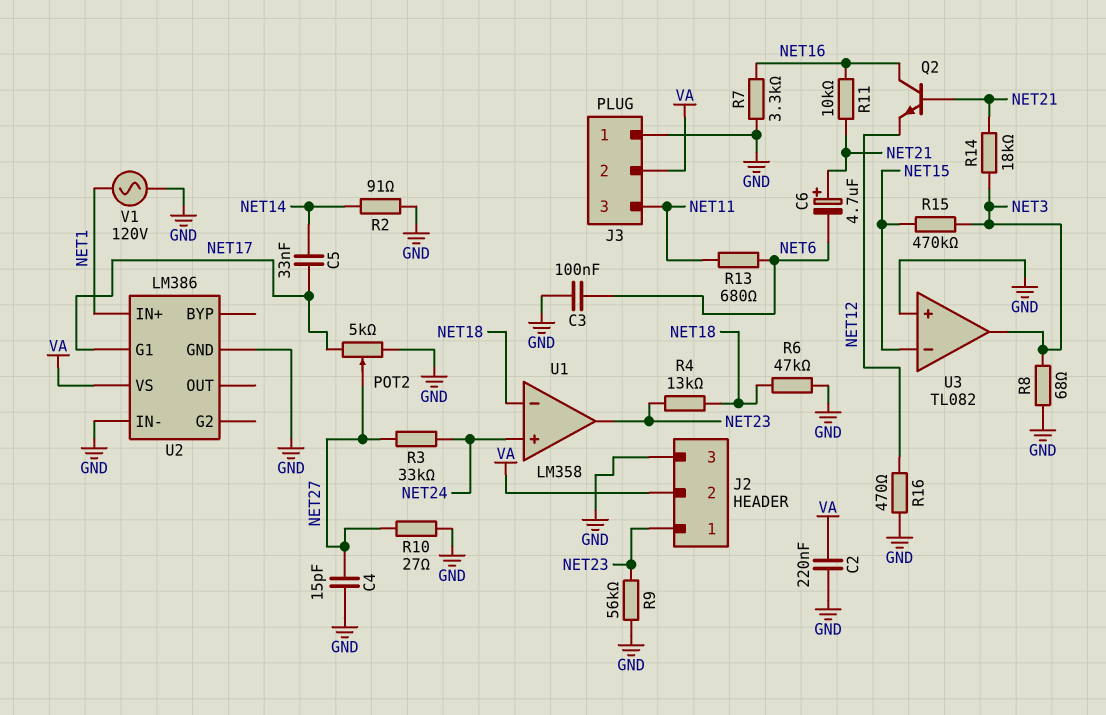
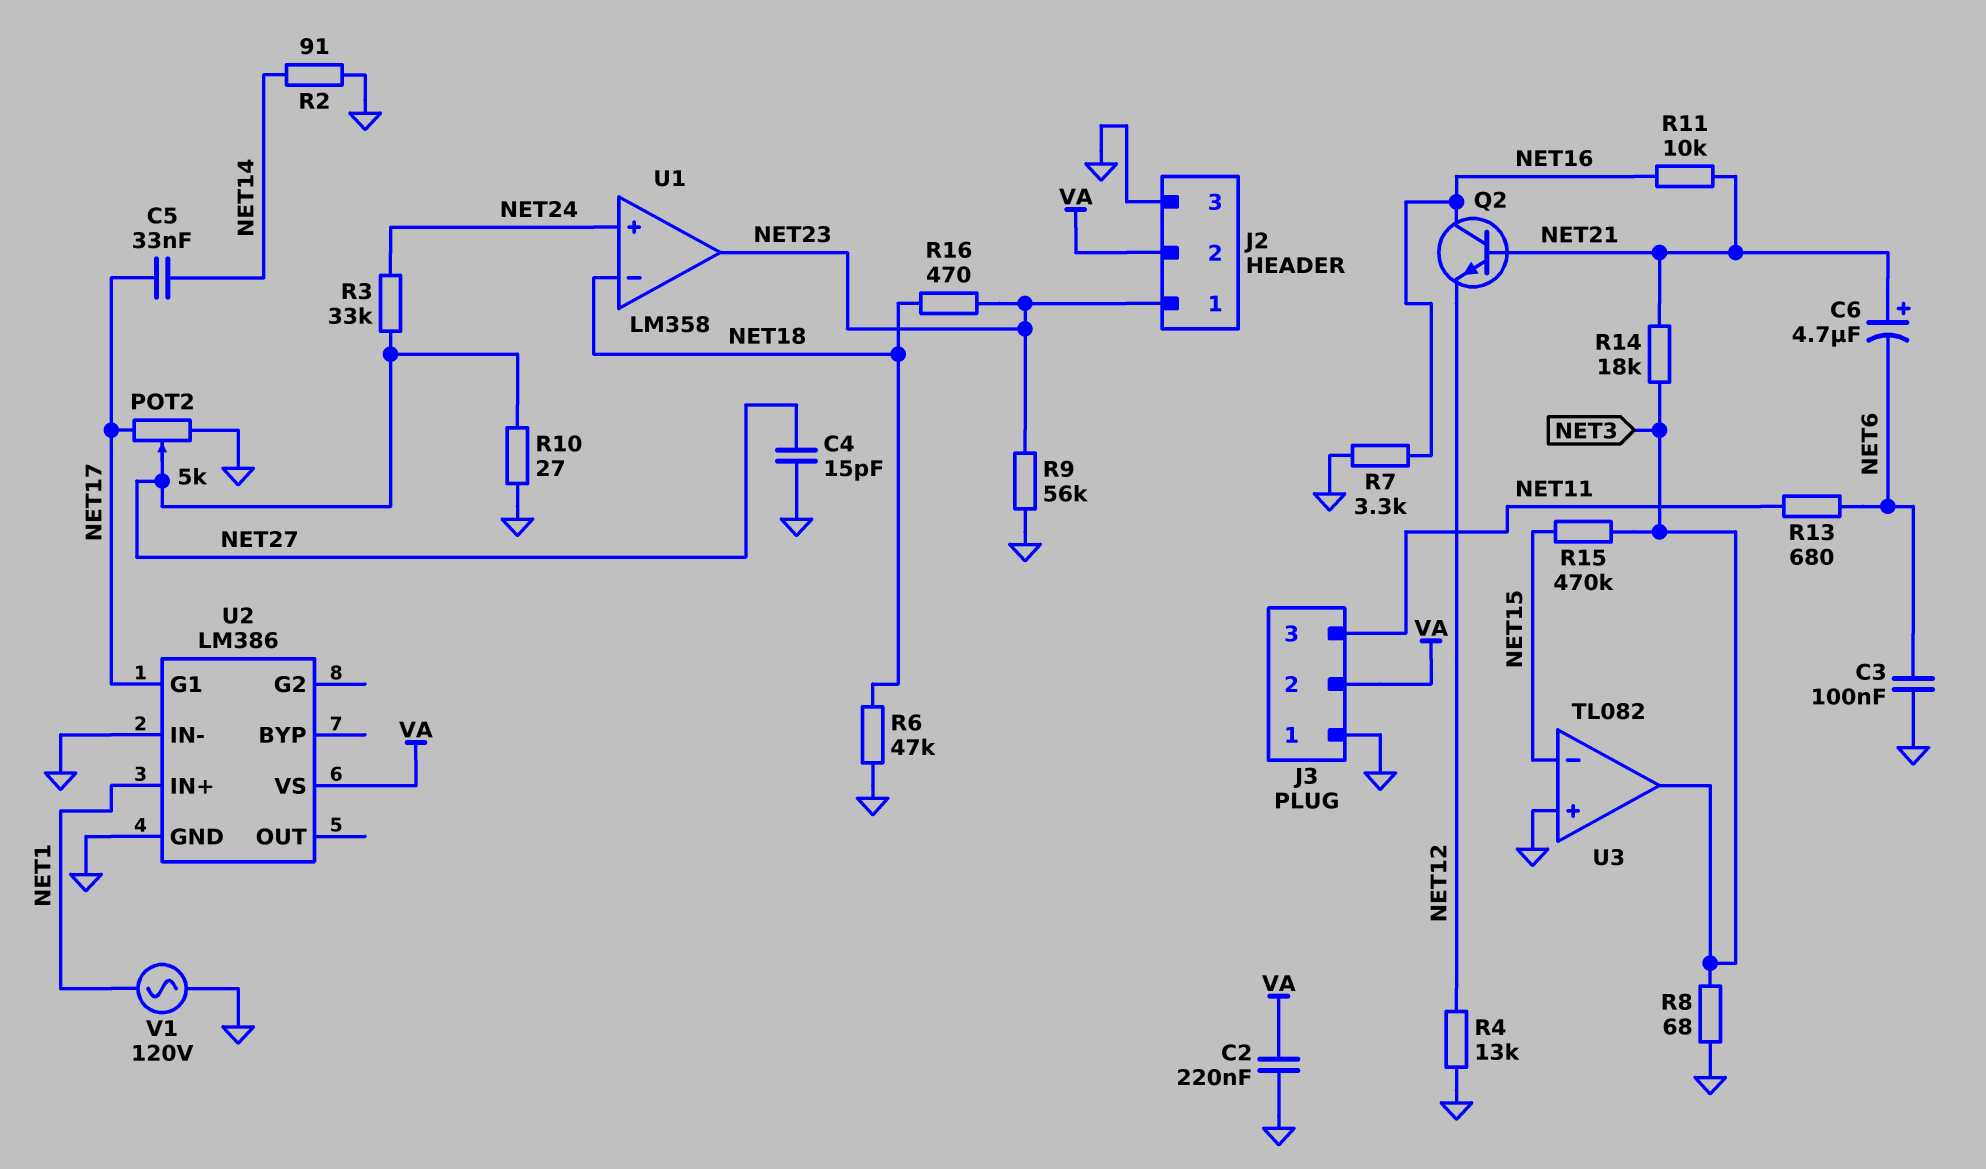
R4: 13k (NET18, NET23) -> 13k (GND, NET12)
R16: 470 (GND, NET12) -> 470 (NET18, NET23)

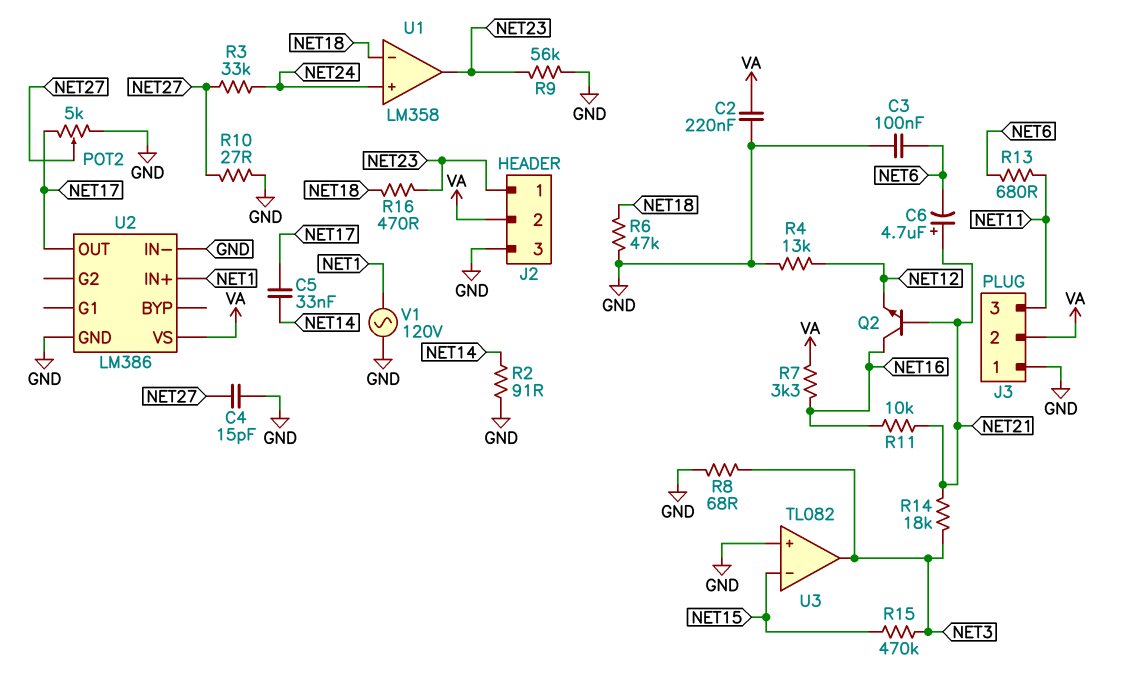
R7: 3.3k (GND, NET16) -> 3.3k (NET16, VA)
U2 pin G1: NET17 -> none
U2 pin OUT: none -> NET17

